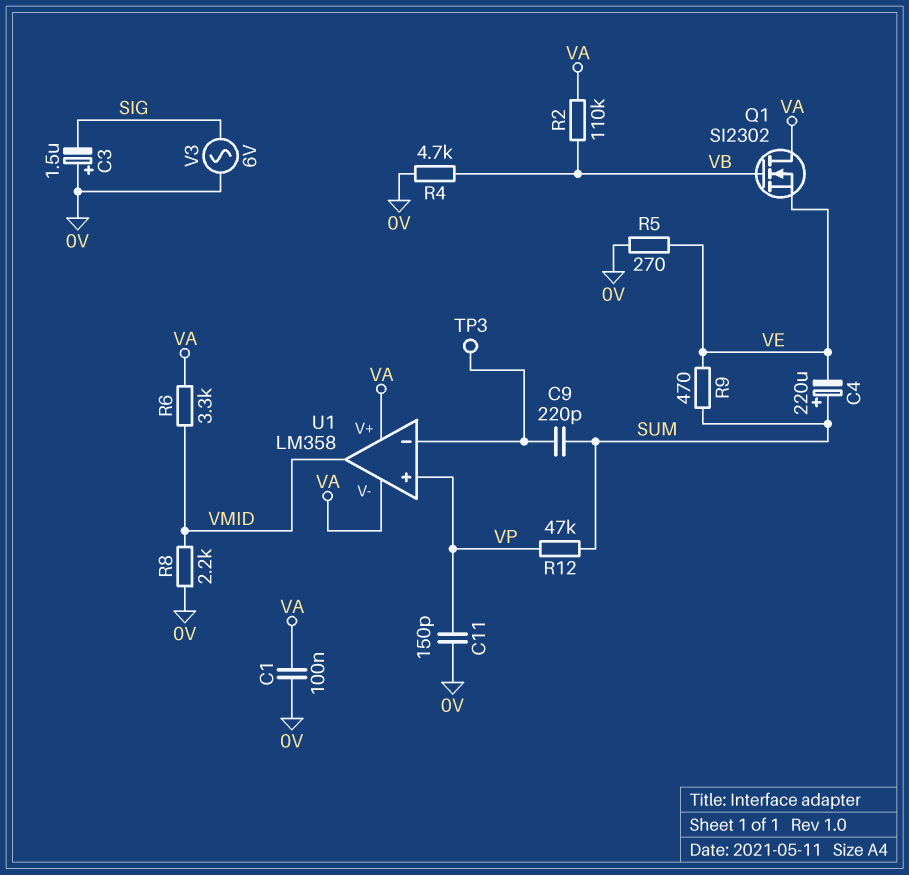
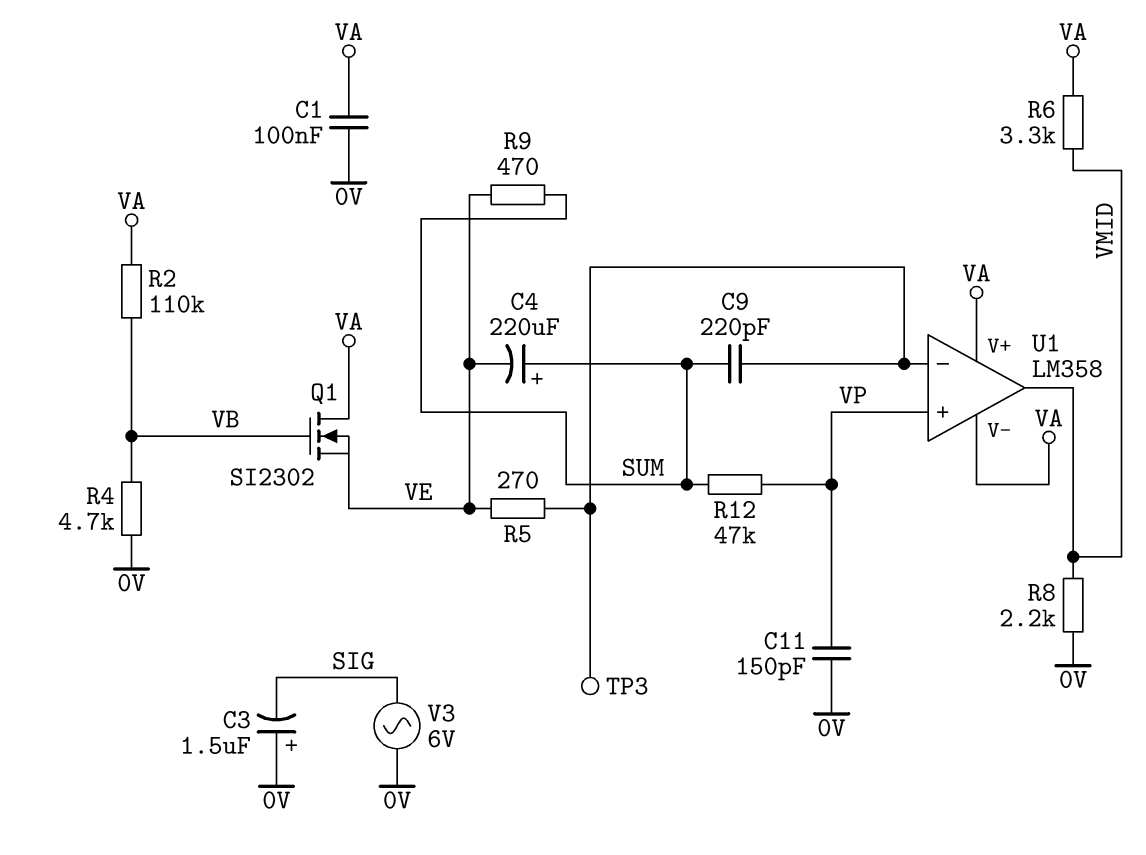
R5: 270 (0V, VE) -> 270 (U1/in-, VE)

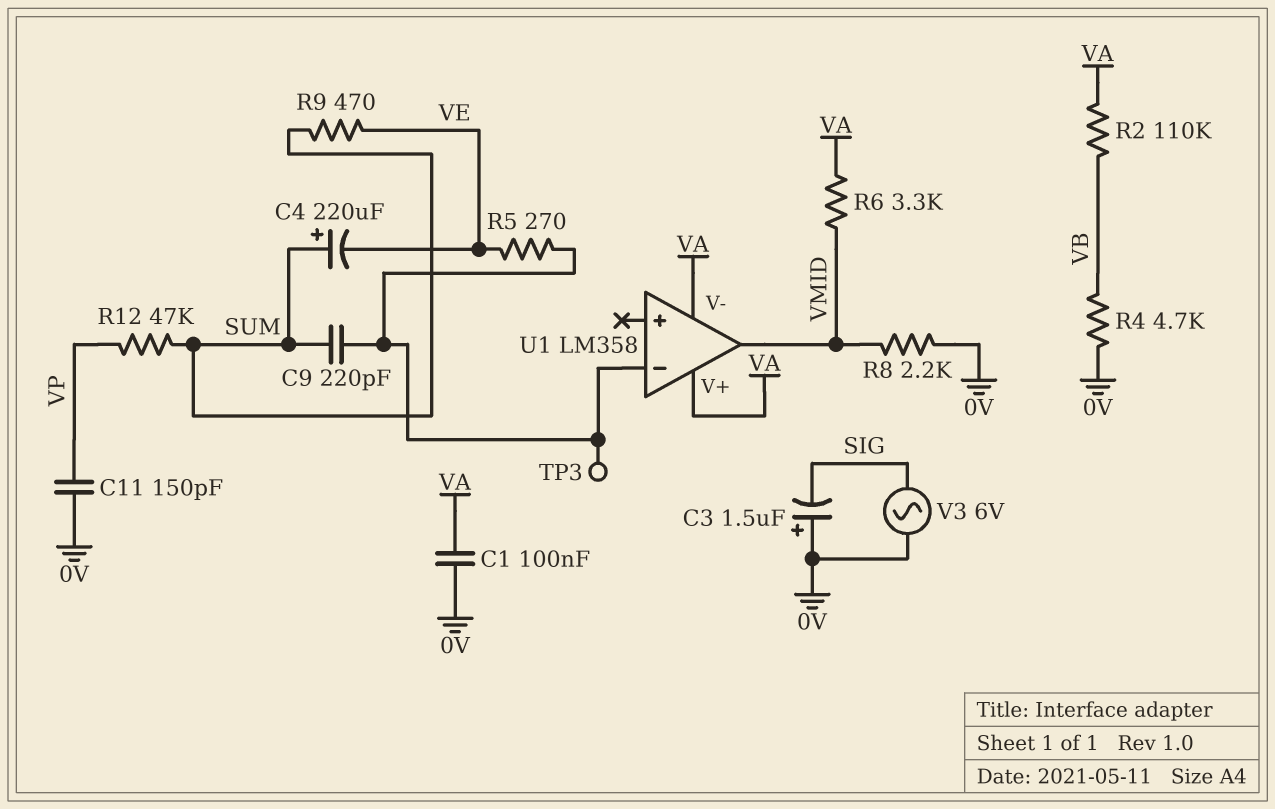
Q1: NMOS SI2302 (G VB, D VA, S VE) -> none
U1 pin in+: VP -> none

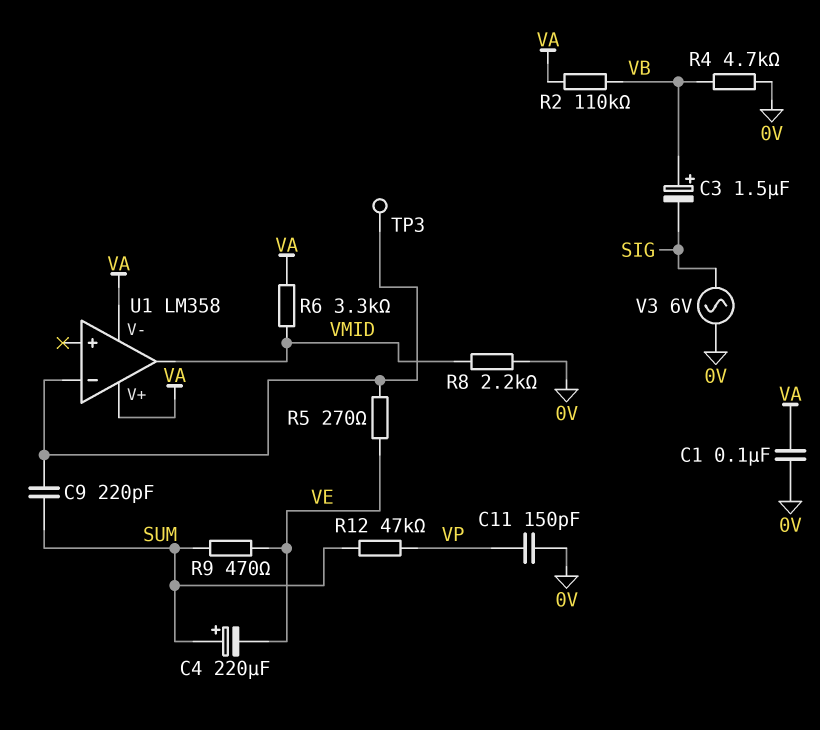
C3: 1.5uF (plus 0V, minus SIG) -> 1.5uF (plus VB, minus SIG)

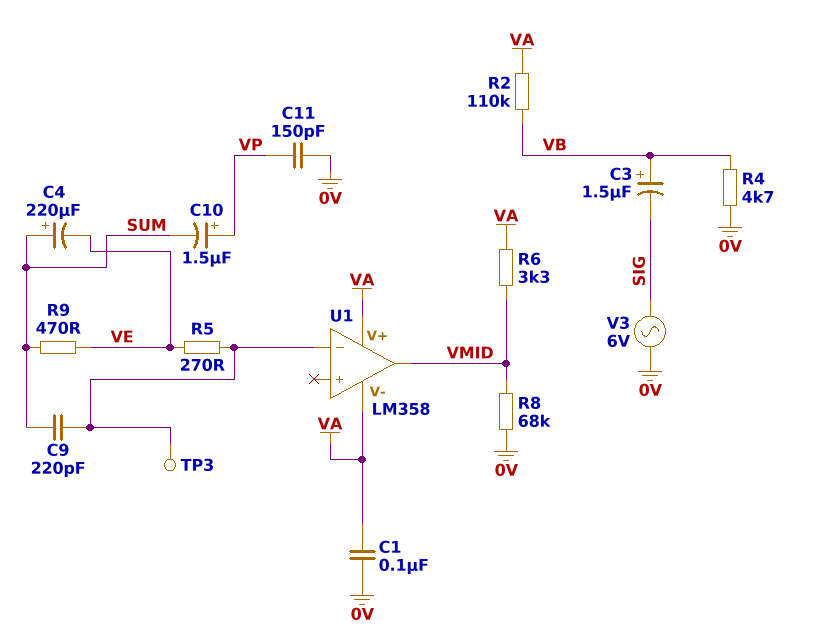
C10: none -> 1.5uF (plus VP, minus SUM)
R8: 2.2k (0V, VMID) -> 68k (0V, VMID)
R12: 47k (SUM, VP) -> none

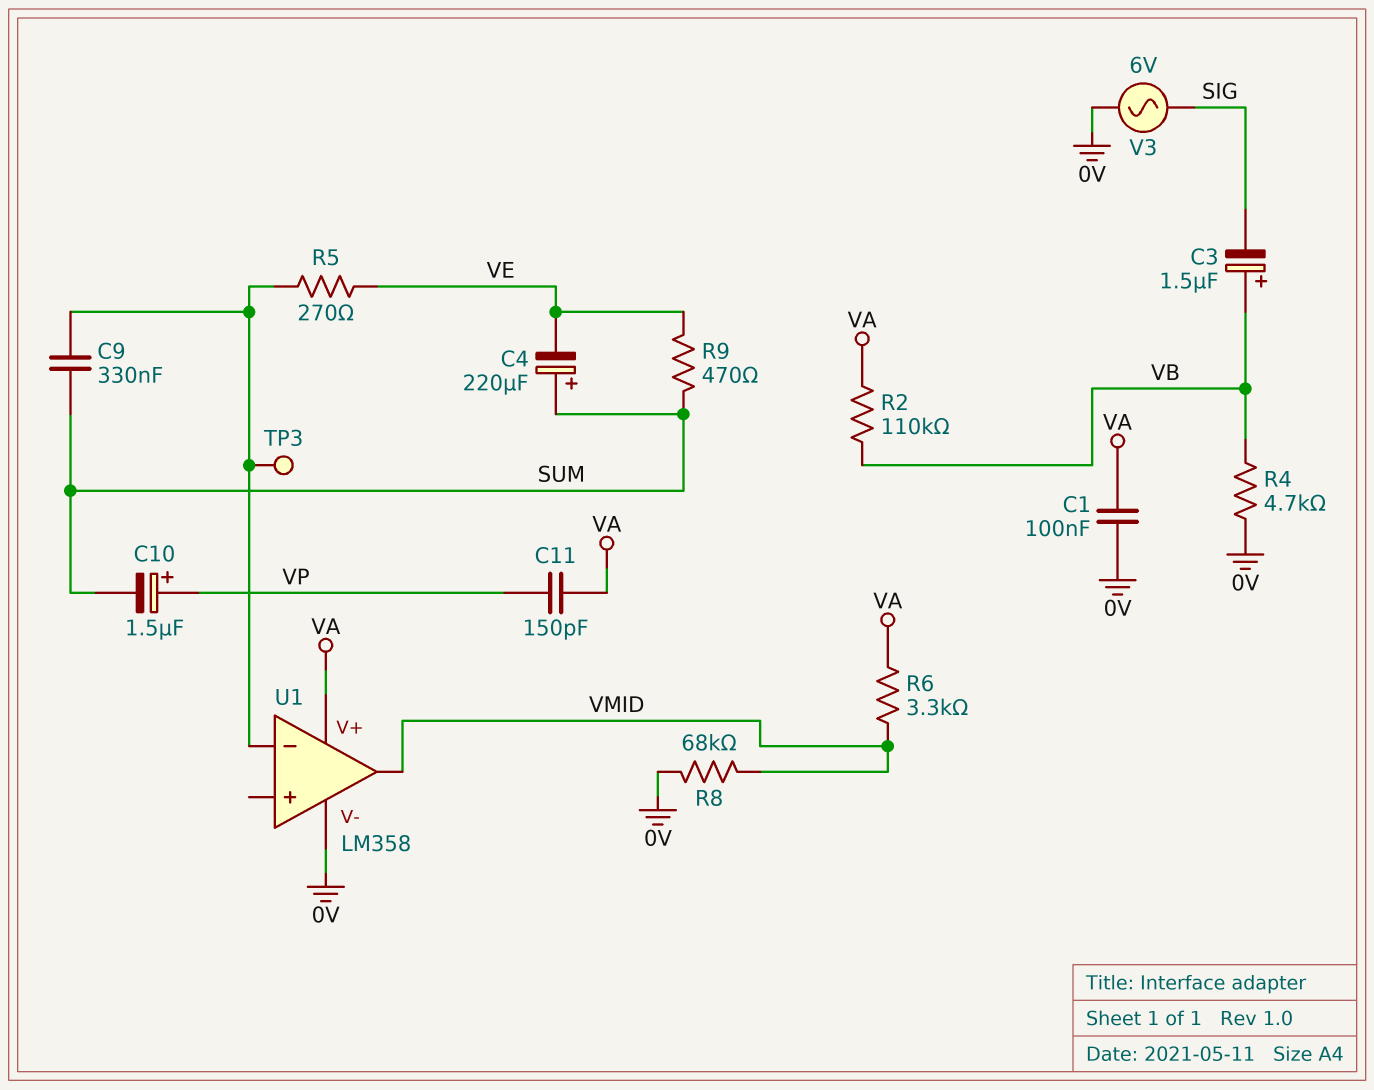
C9: 220pF (SUM, U1/in-) -> 330nF (SUM, U1/in-)
C11: 150pF (0V, VP) -> 150pF (VA, VP)
U1 pin V-: VA -> 0V

